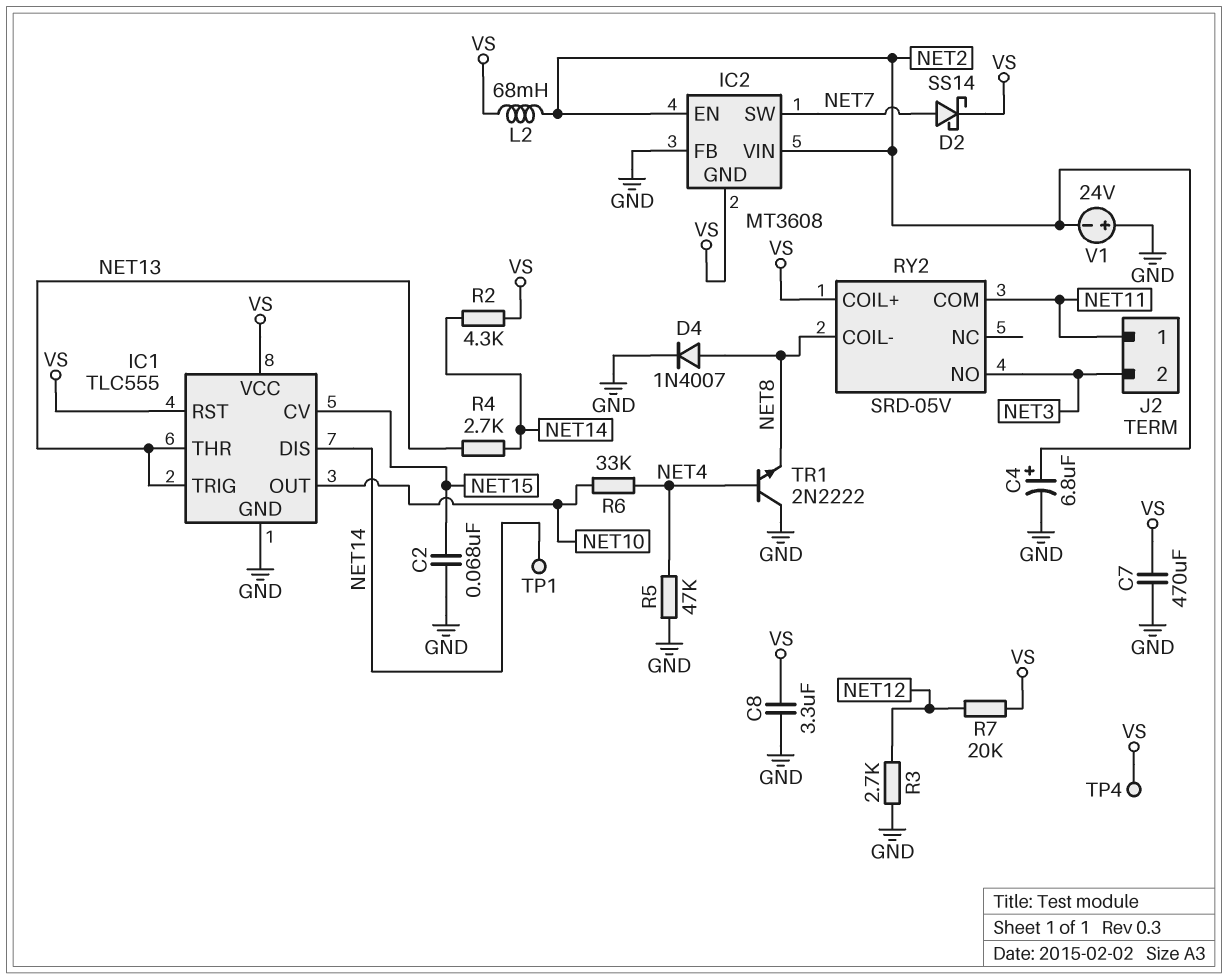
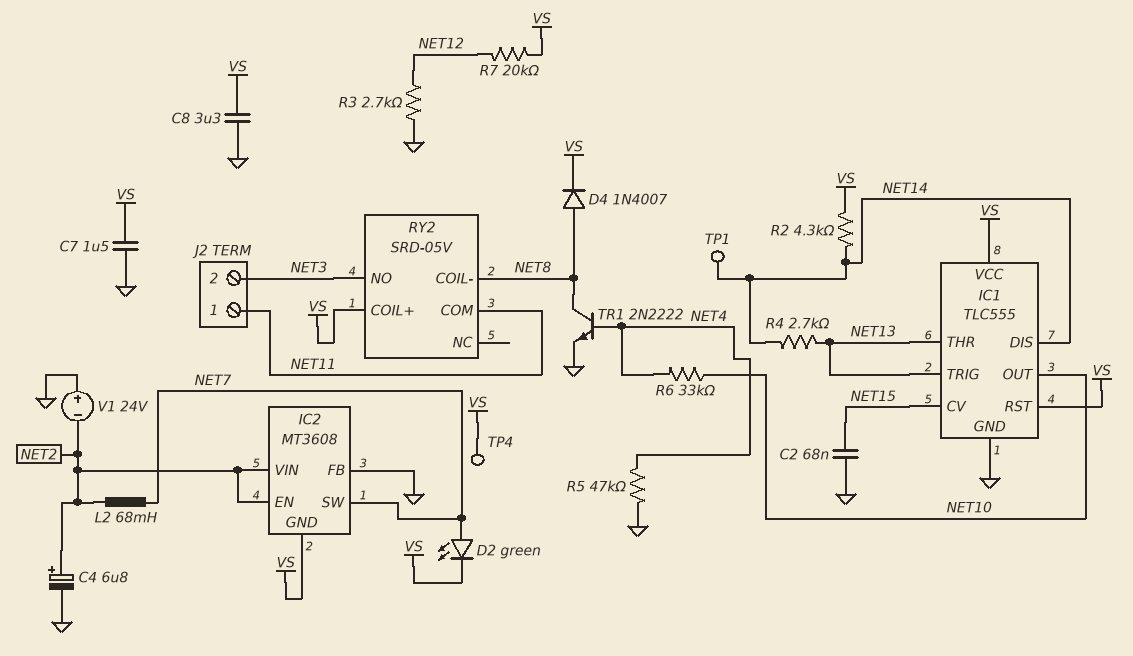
C7: 470uF (GND, VS) -> 1.5uF (GND, VS)
D2: schottky SS14 (A NET7, K VS) -> LED green (A NET7, K VS)
D4: diode 1N4007 (A NET8, K GND) -> diode 1N4007 (A NET8, K VS)
L2: 68mH (NET2, VS) -> 68mH (NET2, NET7)
TR1: NPN 2N2222 (B NET4, C GND, E NET8) -> NPN 2N2222 (B NET4, C NET8, E GND)

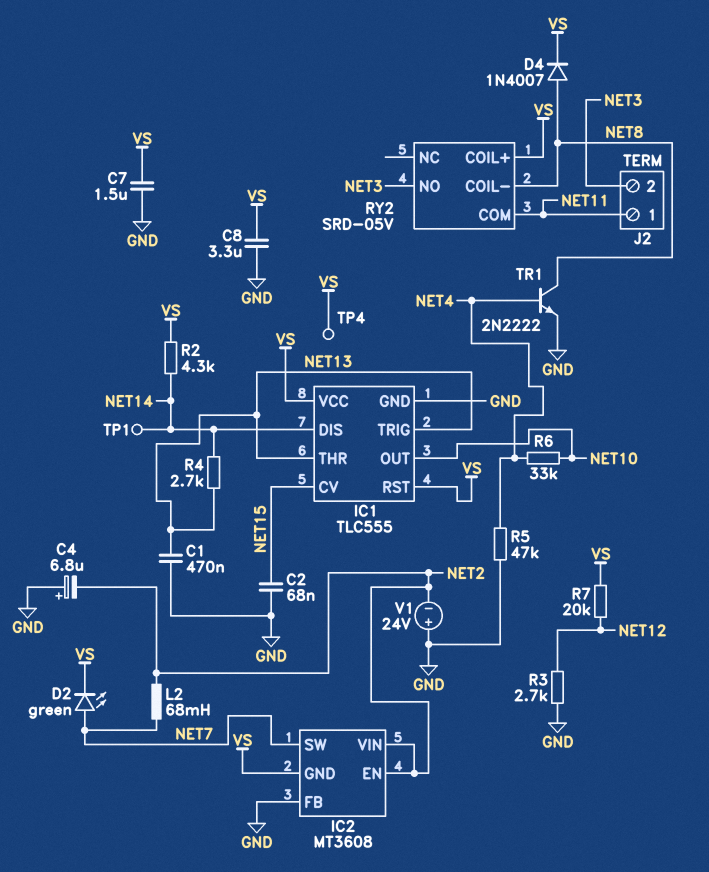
C1: none -> 470nF (GND, NET13)
C4: 6.8uF (plus NET2, minus GND) -> 6.8uF (plus GND, minus NET2)

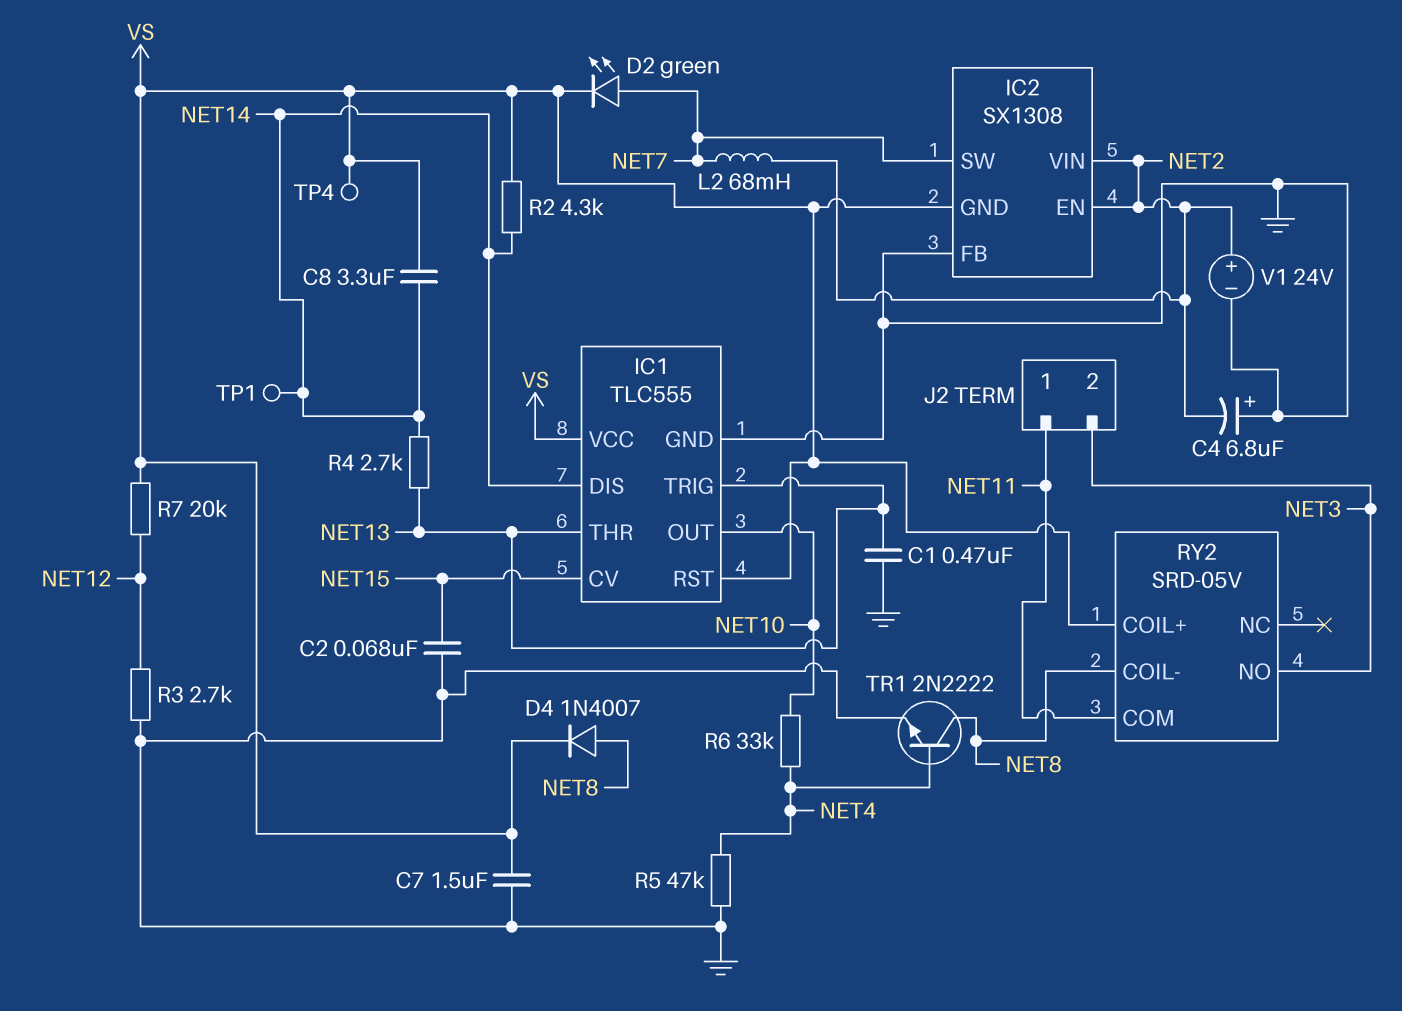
C8: 3.3uF (GND, VS) -> 3.3uF (NET14, VS)
IC2: MT3608 -> SX1308
V1: 24V (plus GND, minus NET2) -> 24V (plus NET2, minus GND)

